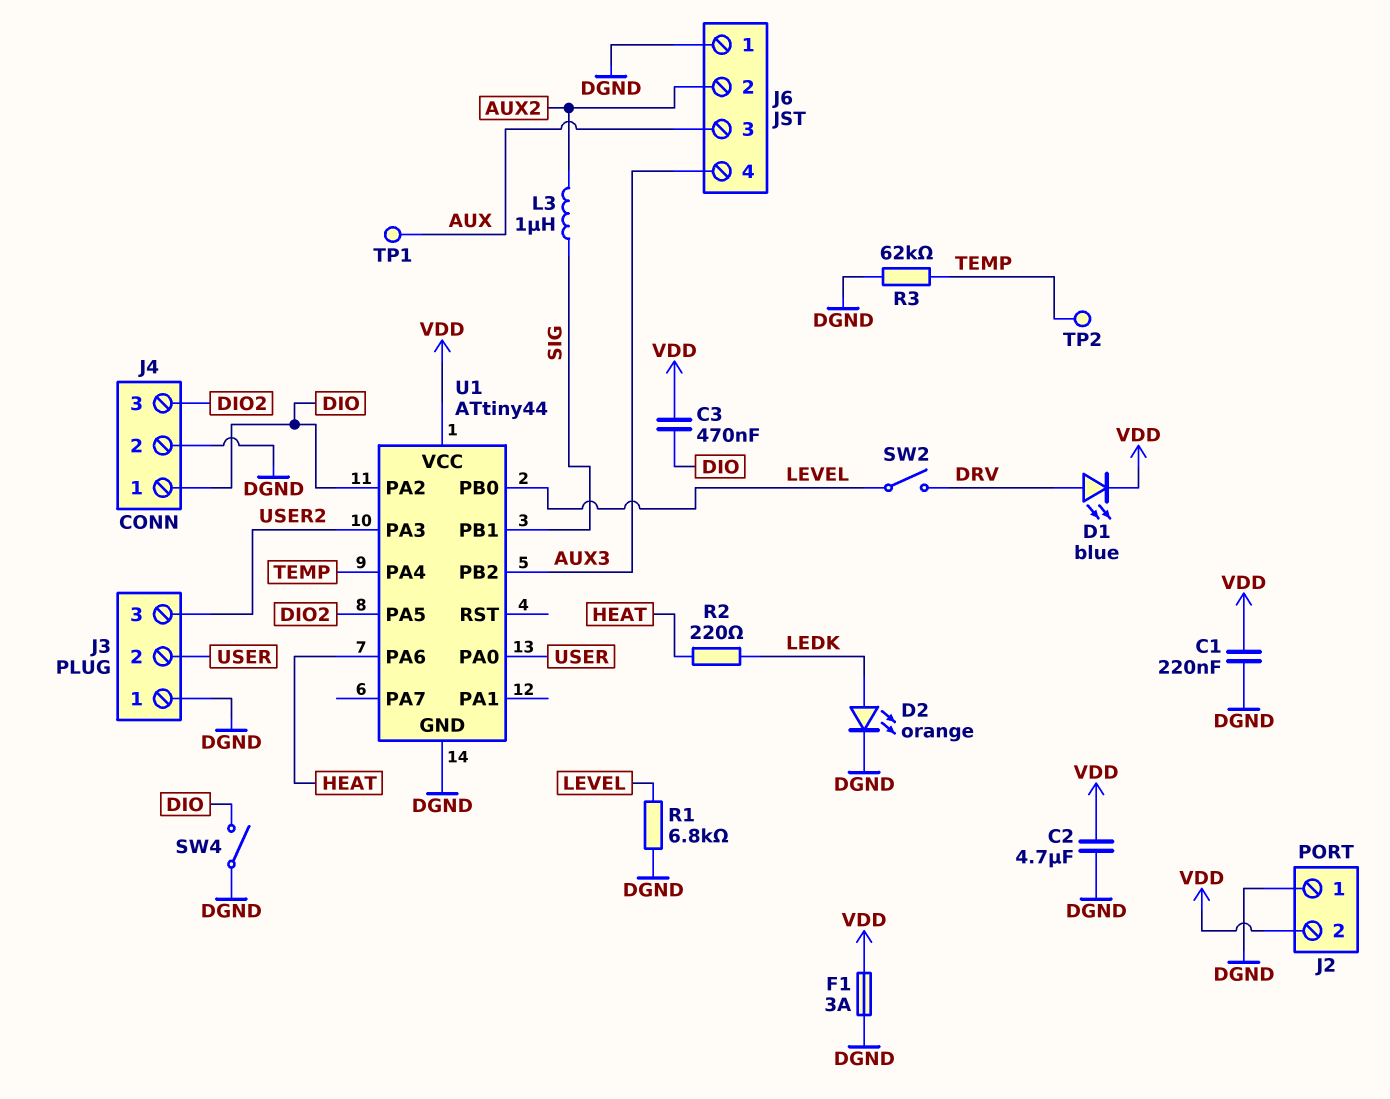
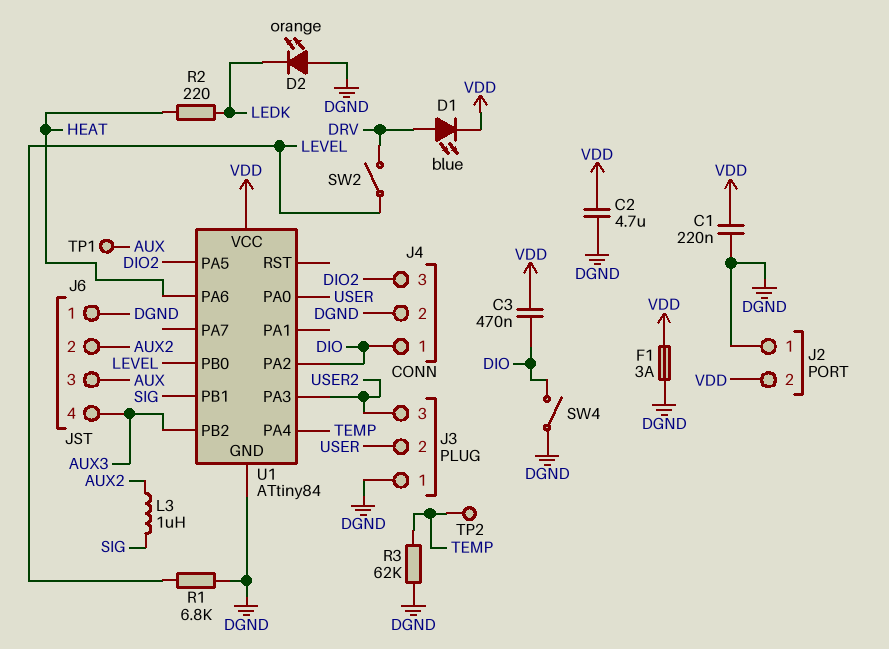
D2: LED orange (A LEDK, K DGND) -> LED orange (A DGND, K LEDK)
U1: ATtiny44 -> ATtiny84

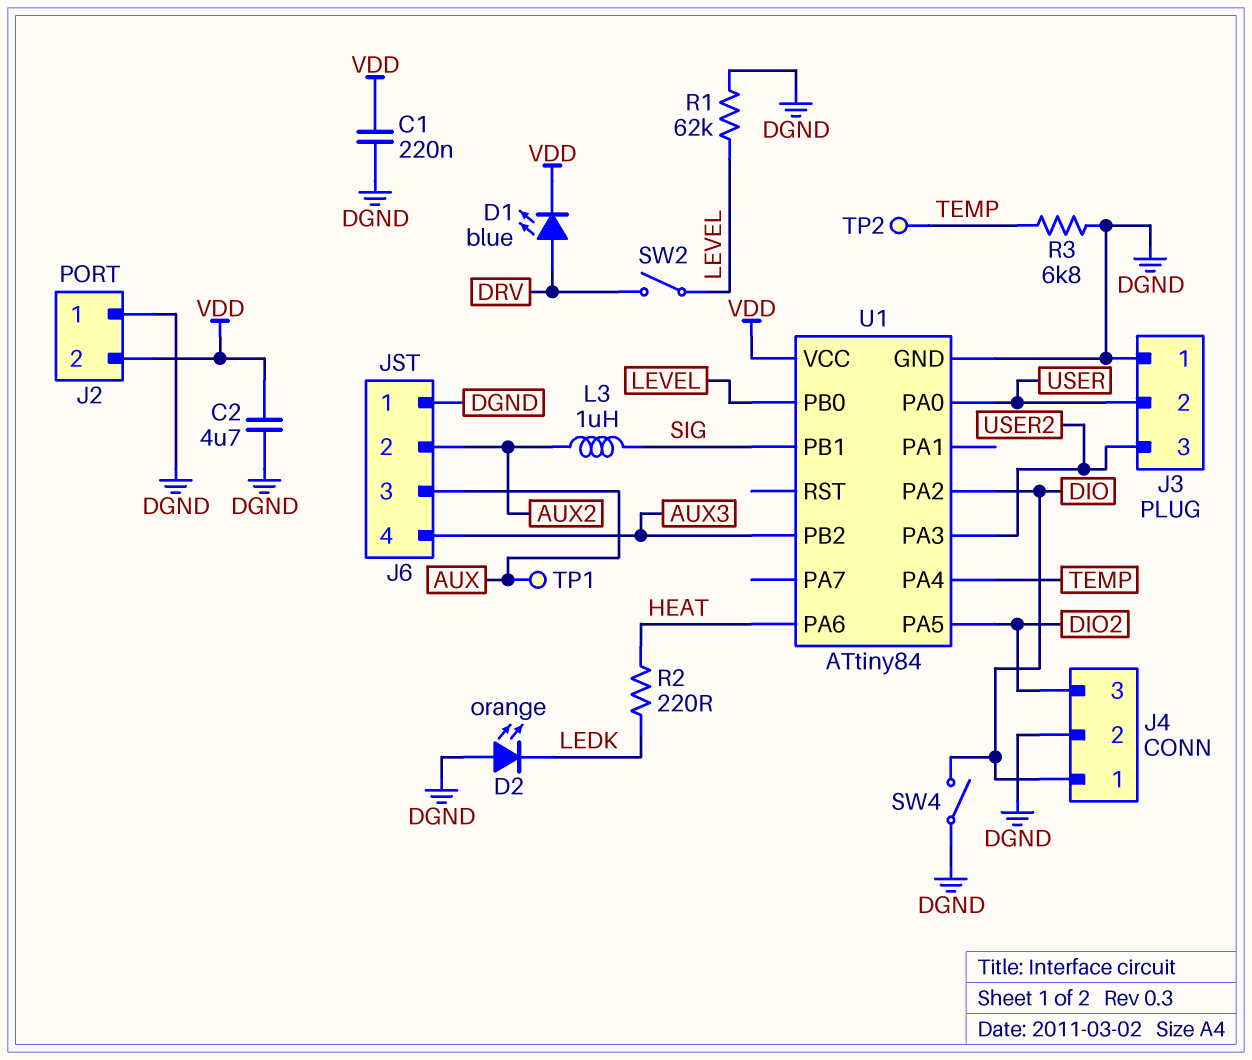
C3: 470nF (DIO, VDD) -> none
F1: 3A (DGND, VDD) -> none
R1: 6.8k (DGND, LEVEL) -> 62k (DGND, LEVEL)
R3: 62k (DGND, TEMP) -> 6.8k (DGND, TEMP)

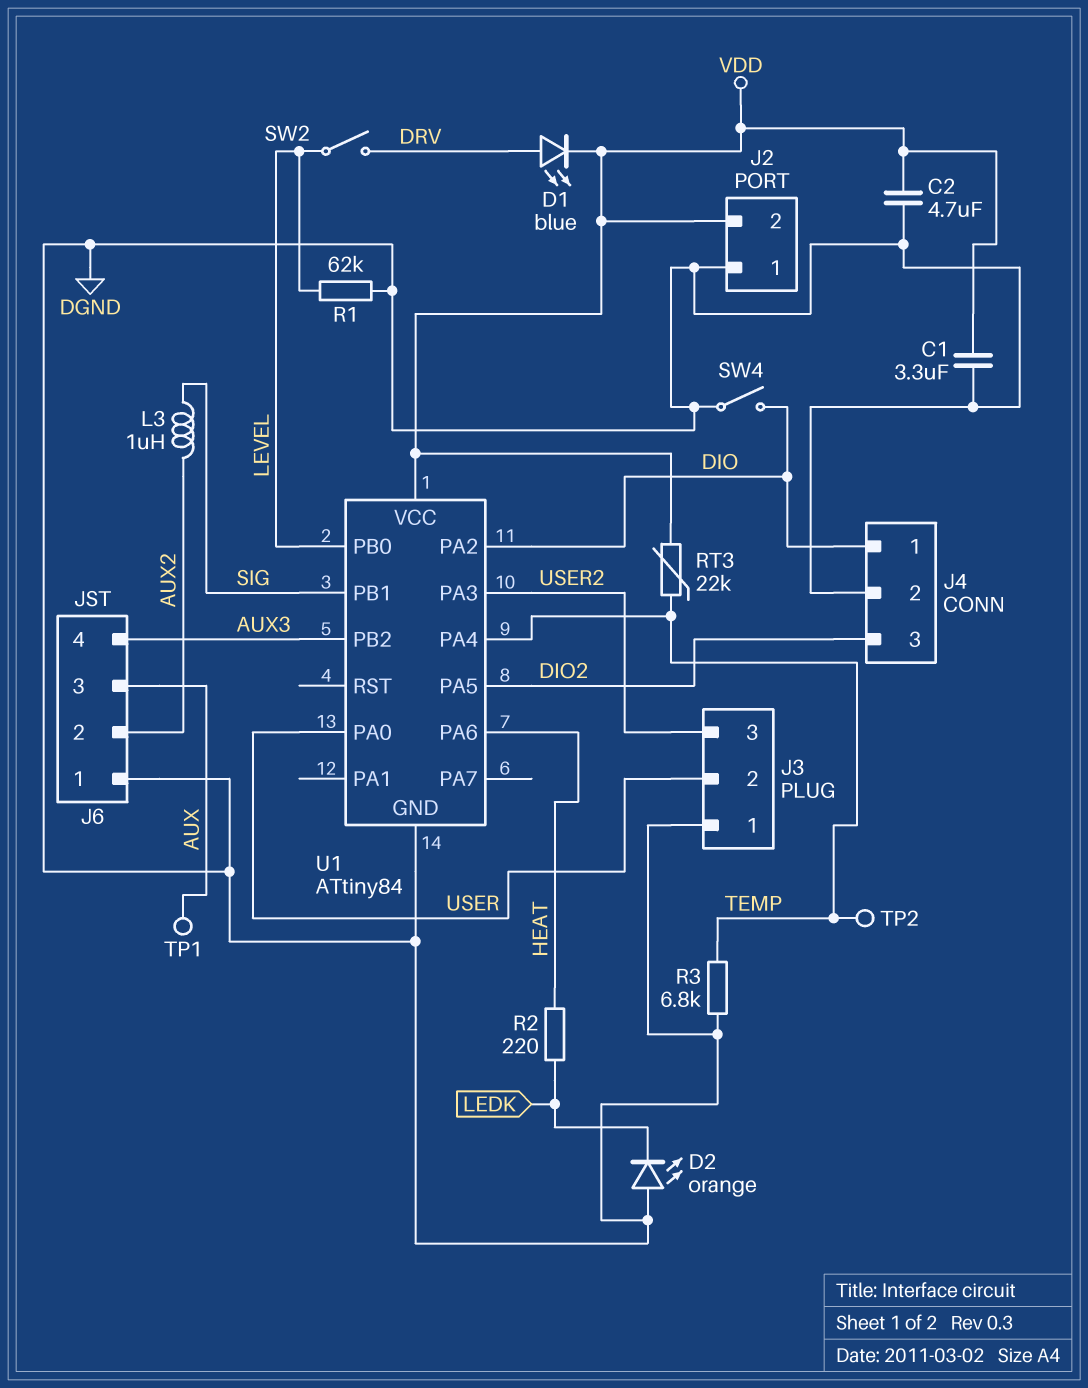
C1: 220nF (DGND, VDD) -> 3.3uF (DGND, VDD)
RT3: none -> 22k (TEMP, VDD)

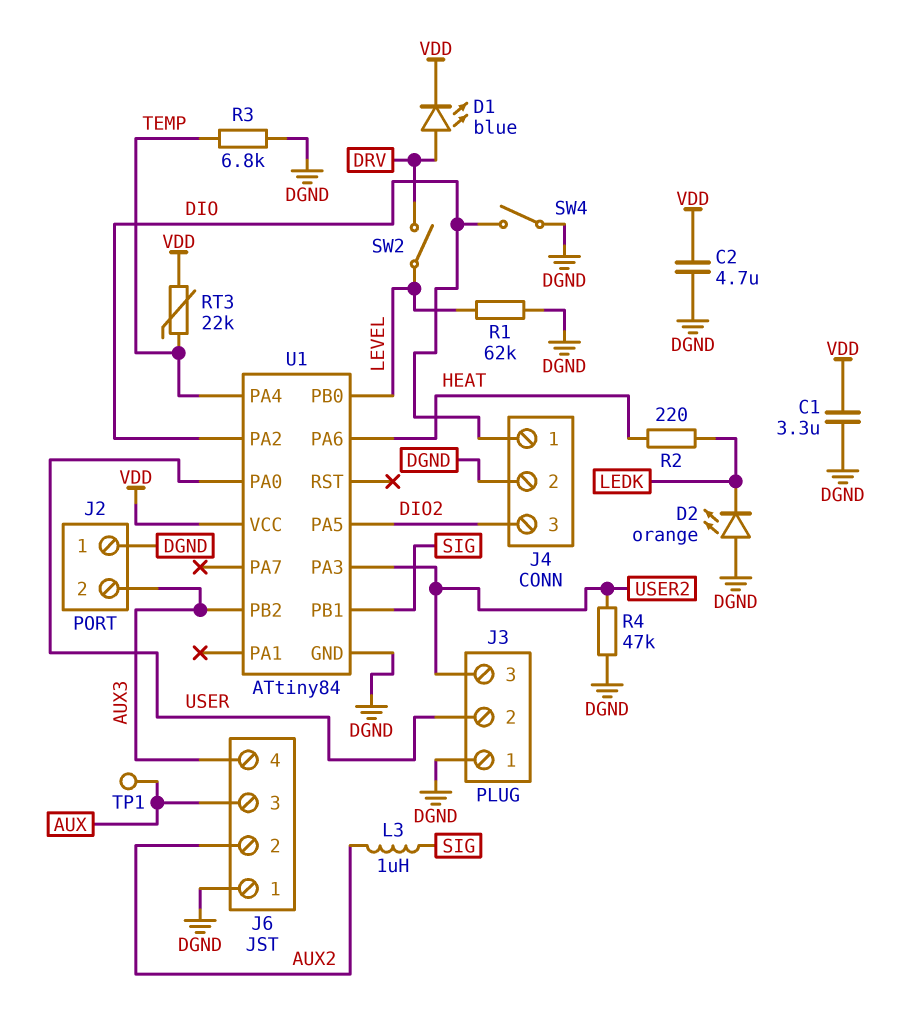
J2 pin 2: VDD -> AUX3
R4: none -> 47k (DGND, USER2)
TP2: test point (TEMP) -> none

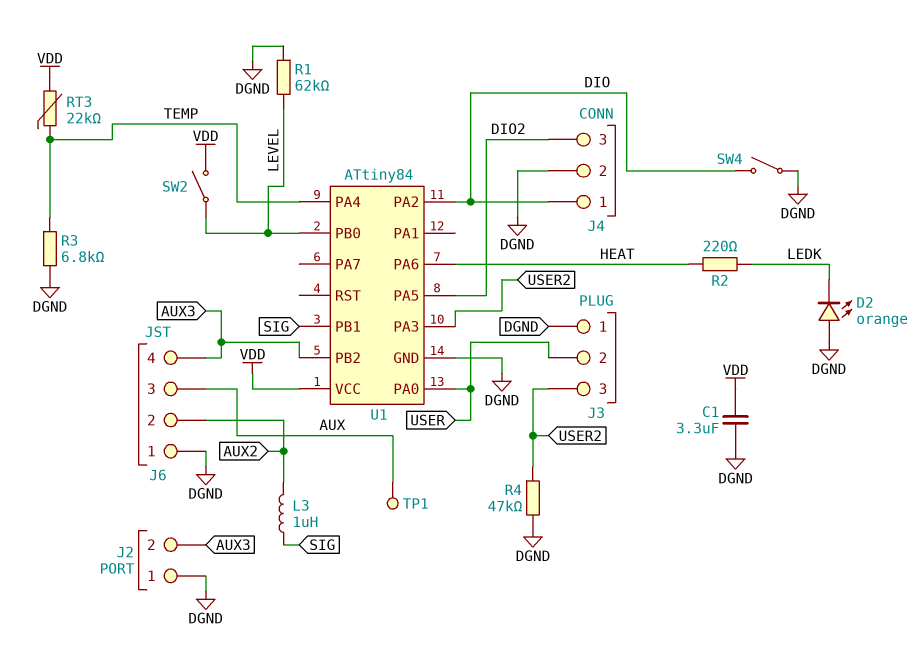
C2: 4.7uF (DGND, VDD) -> none
D1: LED blue (A DRV, K VDD) -> none
SW2: switch (DRV, LEVEL) -> switch (LEVEL, VDD)

